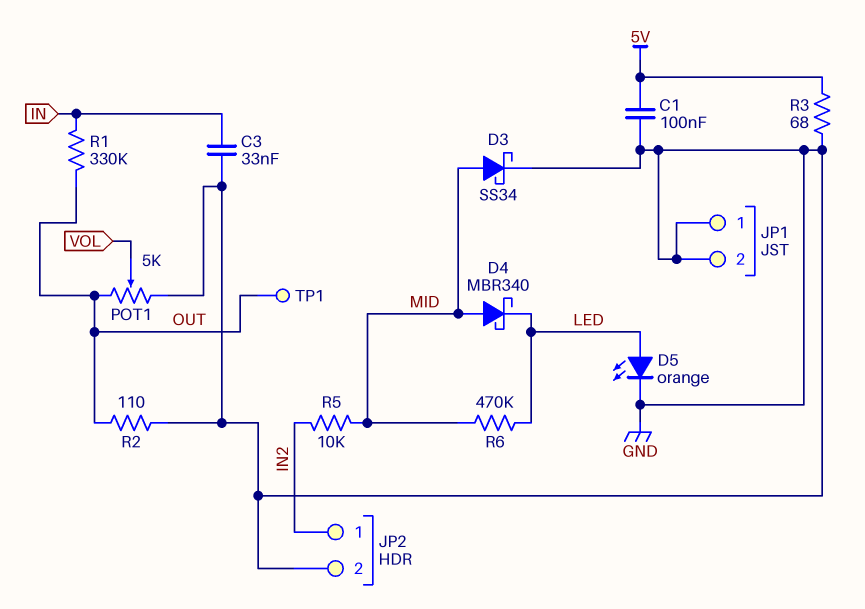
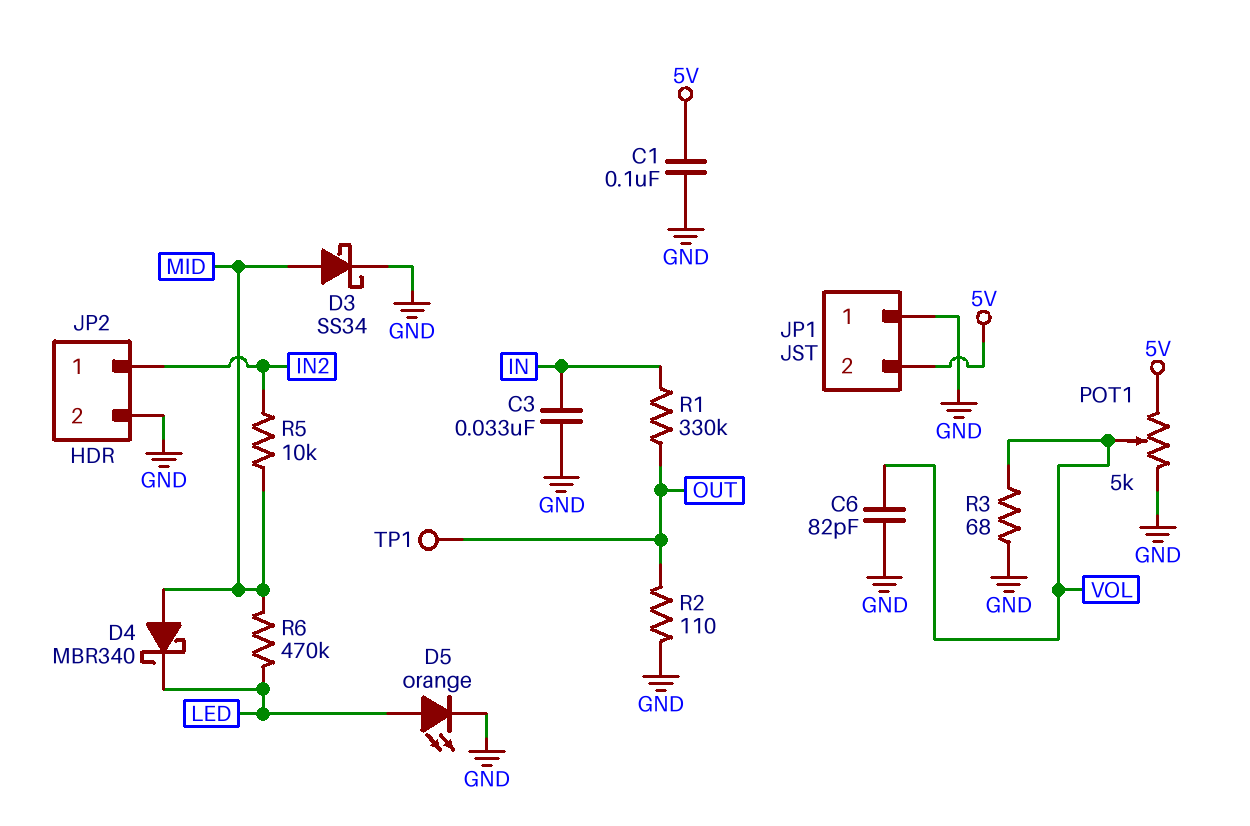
C6: none -> 82pF (GND, VOL)
JP1 pin 2: GND -> 5V
POT1: 5k (GND, OUT, wiper VOL) -> 5k (5V, GND, wiper VOL)
R3: 68 (5V, GND) -> 68 (GND, VOL)

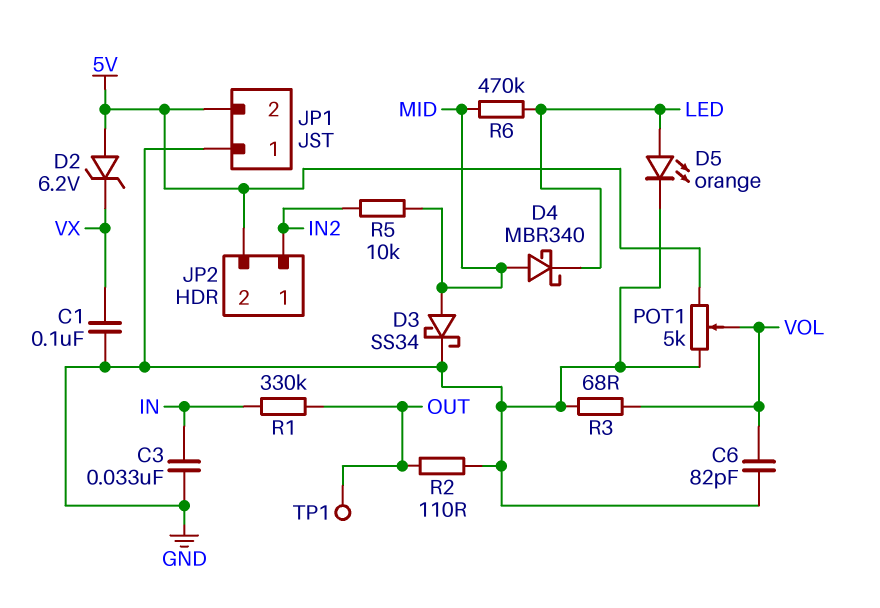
C1: 100nF (5V, GND) -> 100nF (GND, VX)
D2: none -> zener 6.2V (A 5V, K VX)
JP2 pin 2: GND -> 5V

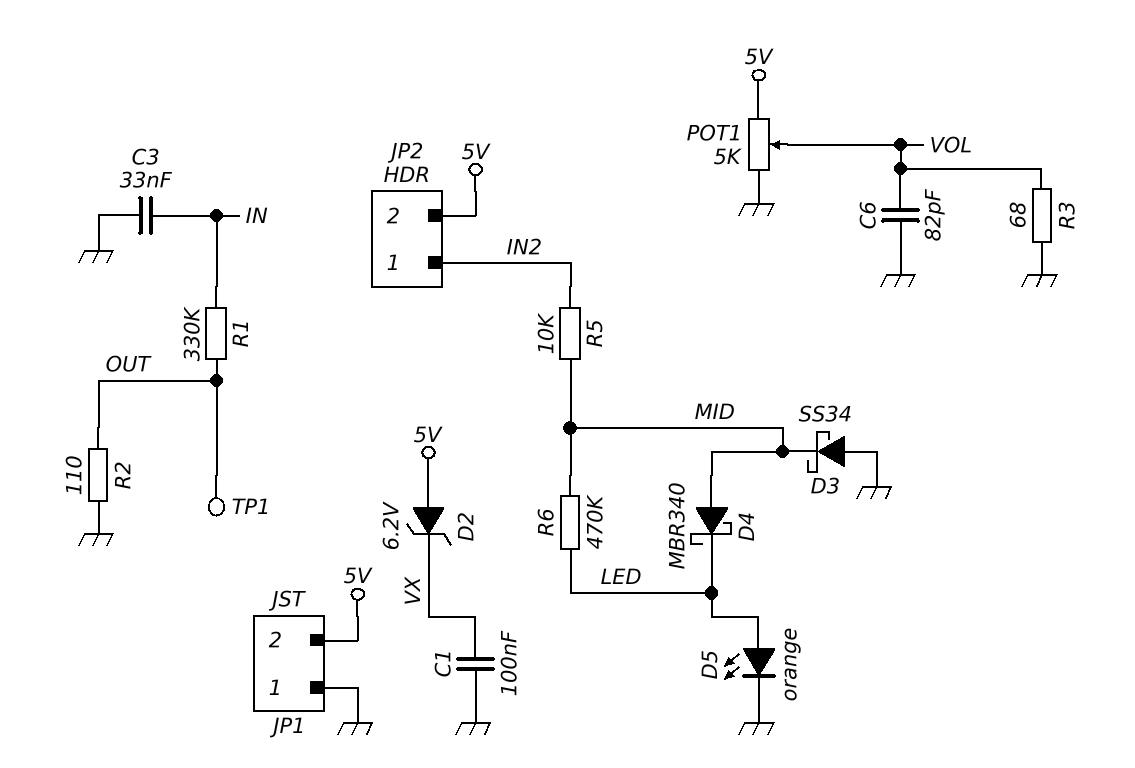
D3: schottky SS34 (A MID, K GND) -> schottky SS34 (A GND, K MID)

